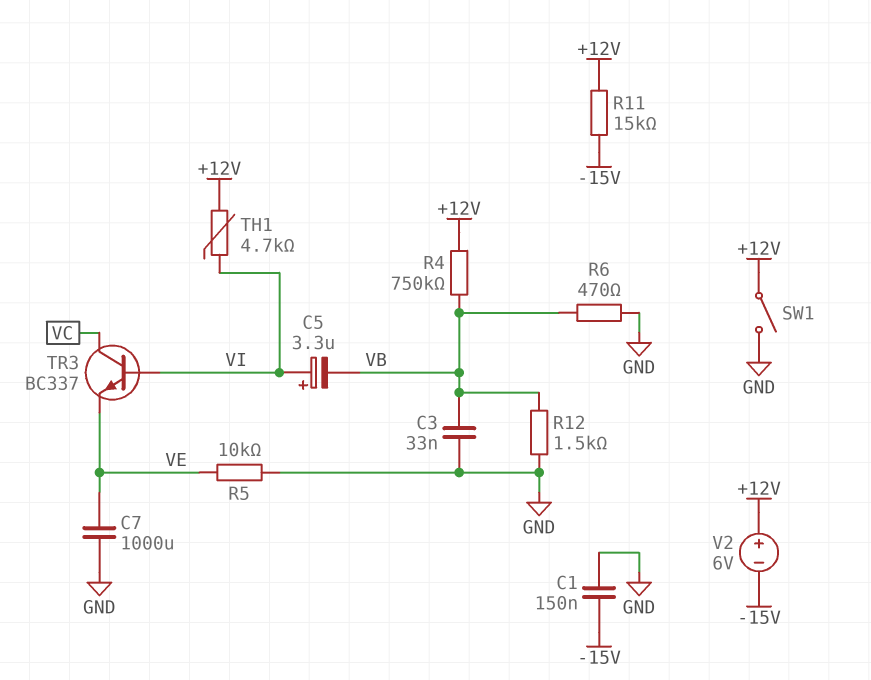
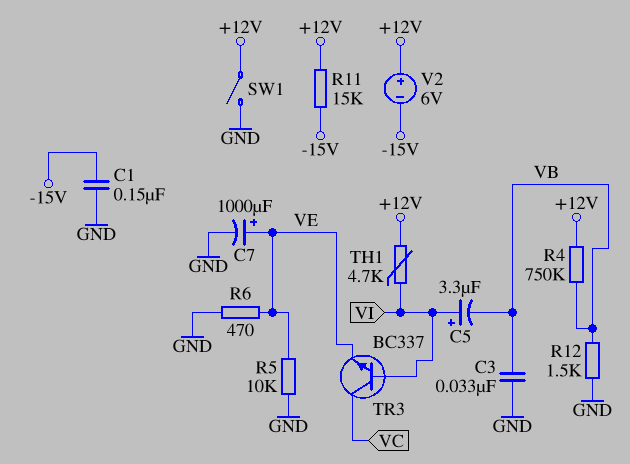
C7: 1000uF (GND, VE) -> 1000uF (plus VE, minus GND)
R6: 470 (GND, VB) -> 470 (GND, VE)

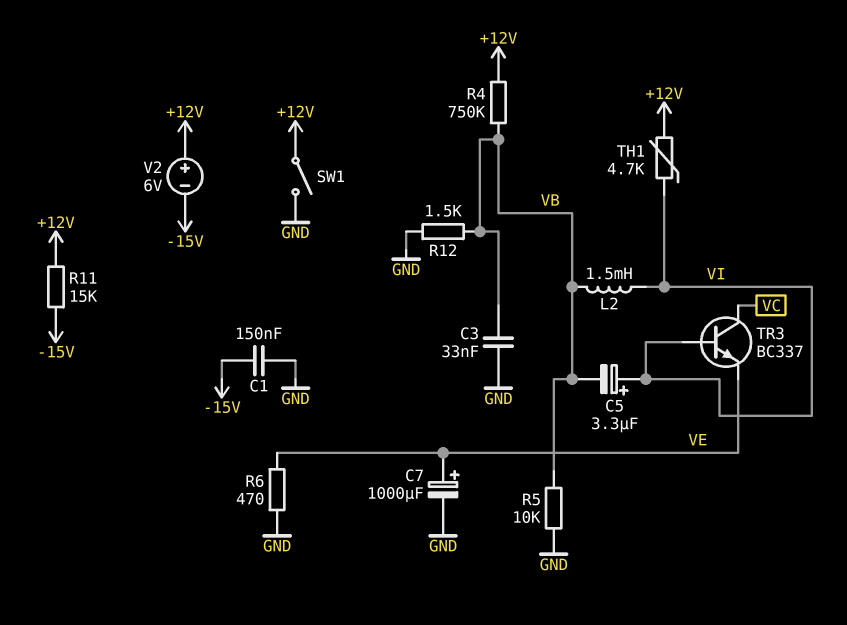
L2: none -> 1.5mH (VB, VI)
R5: 10k (GND, VE) -> 10k (GND, VB)

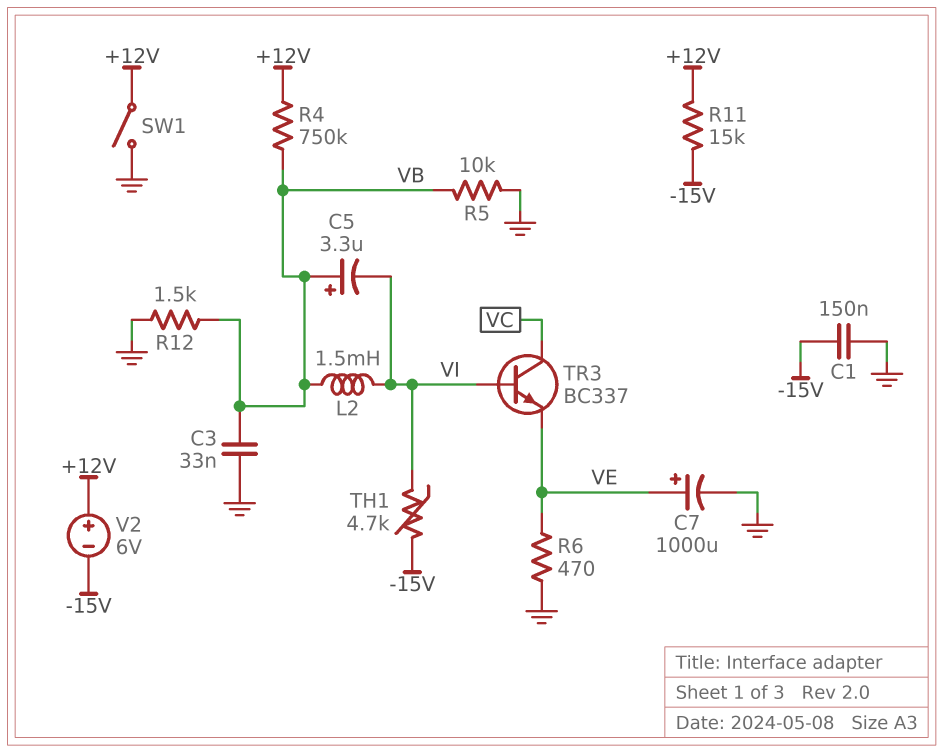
C5: 3.3uF (plus VI, minus VB) -> 3.3uF (plus VB, minus VI)
TH1: 4.7k (+12V, VI) -> 4.7k (-15V, VI)

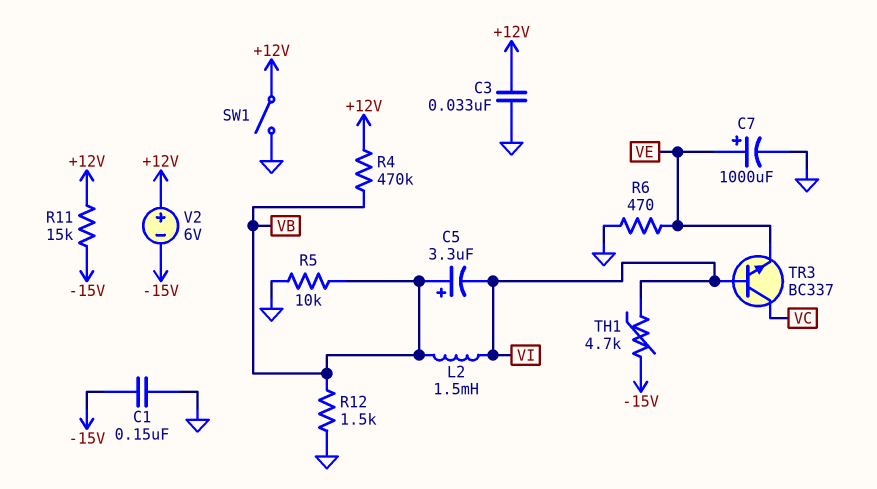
C3: 33nF (GND, VB) -> 33nF (+12V, GND)
R4: 750k (+12V, VB) -> 470k (+12V, VB)

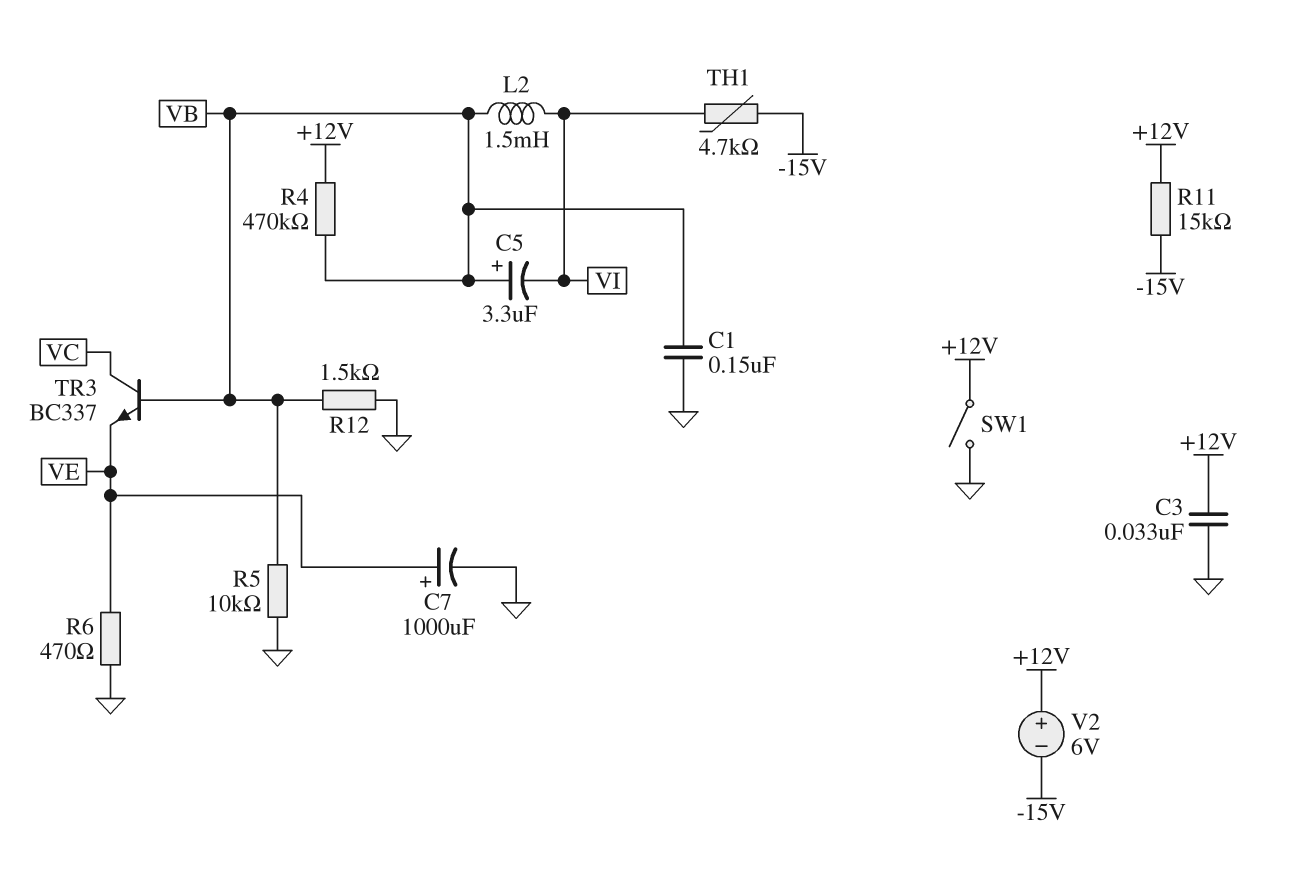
C1: 150nF (-15V, GND) -> 150nF (GND, VB)
TR3: NPN BC337 (B VI, C VC, E VE) -> NPN BC337 (B VB, C VC, E VE)

